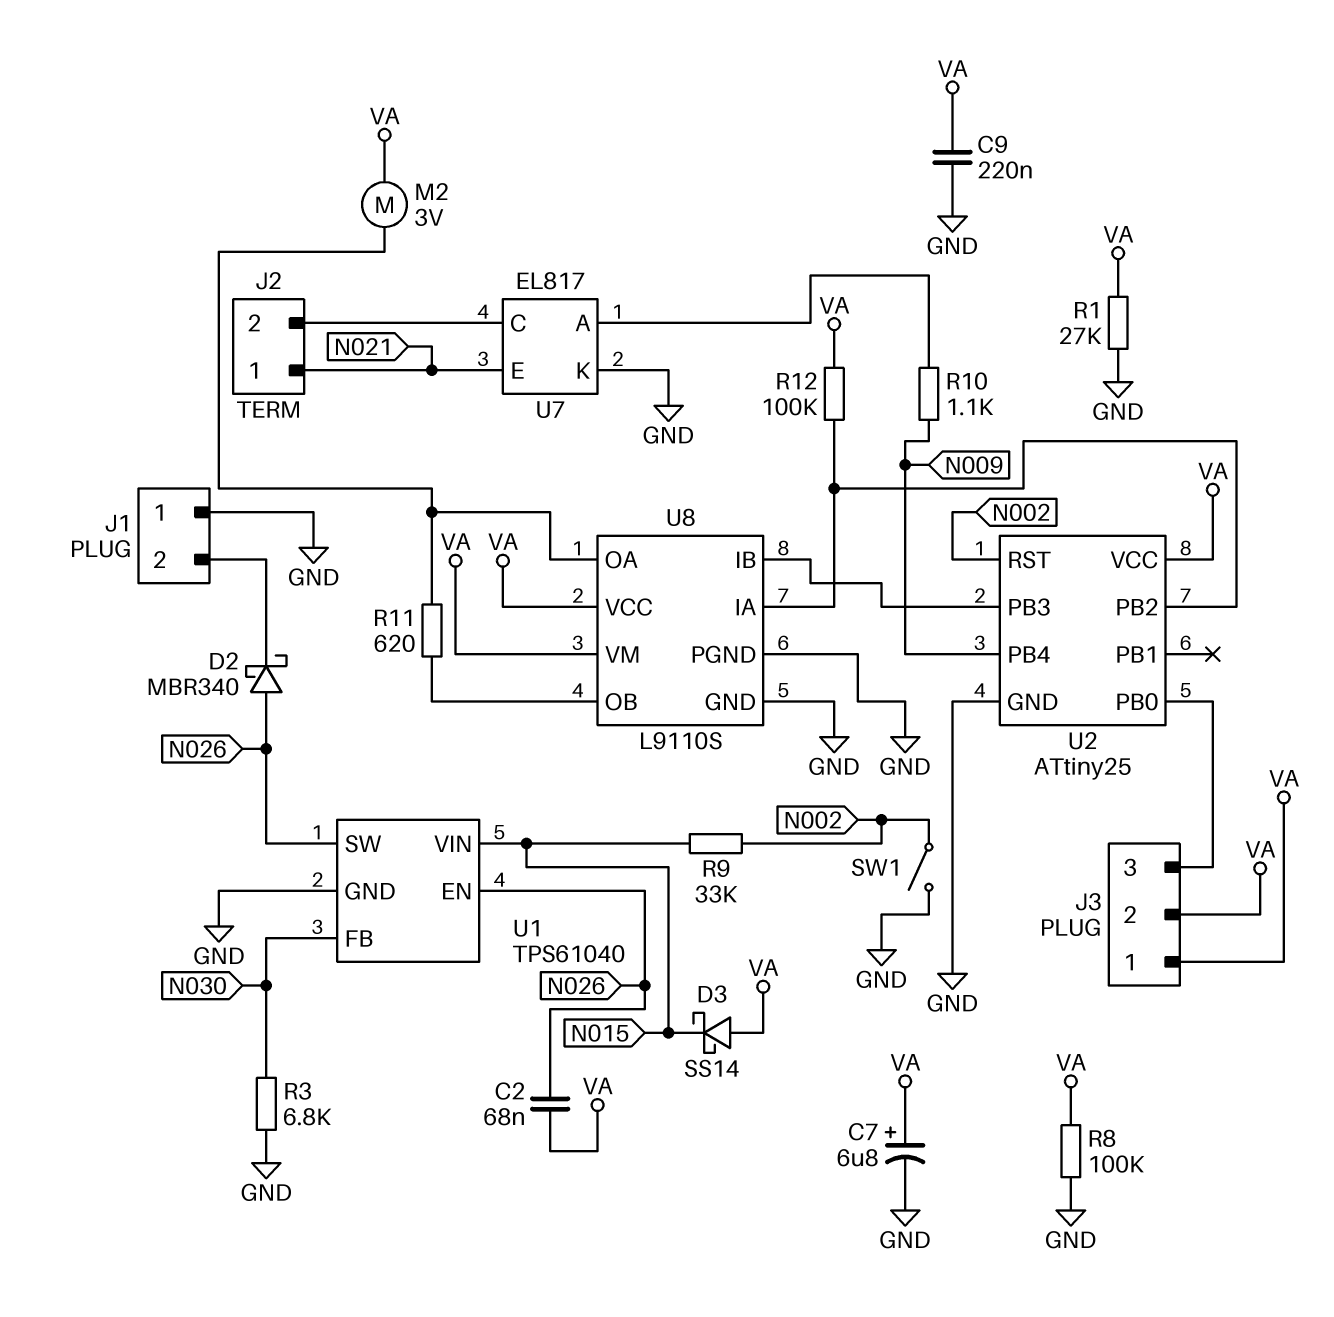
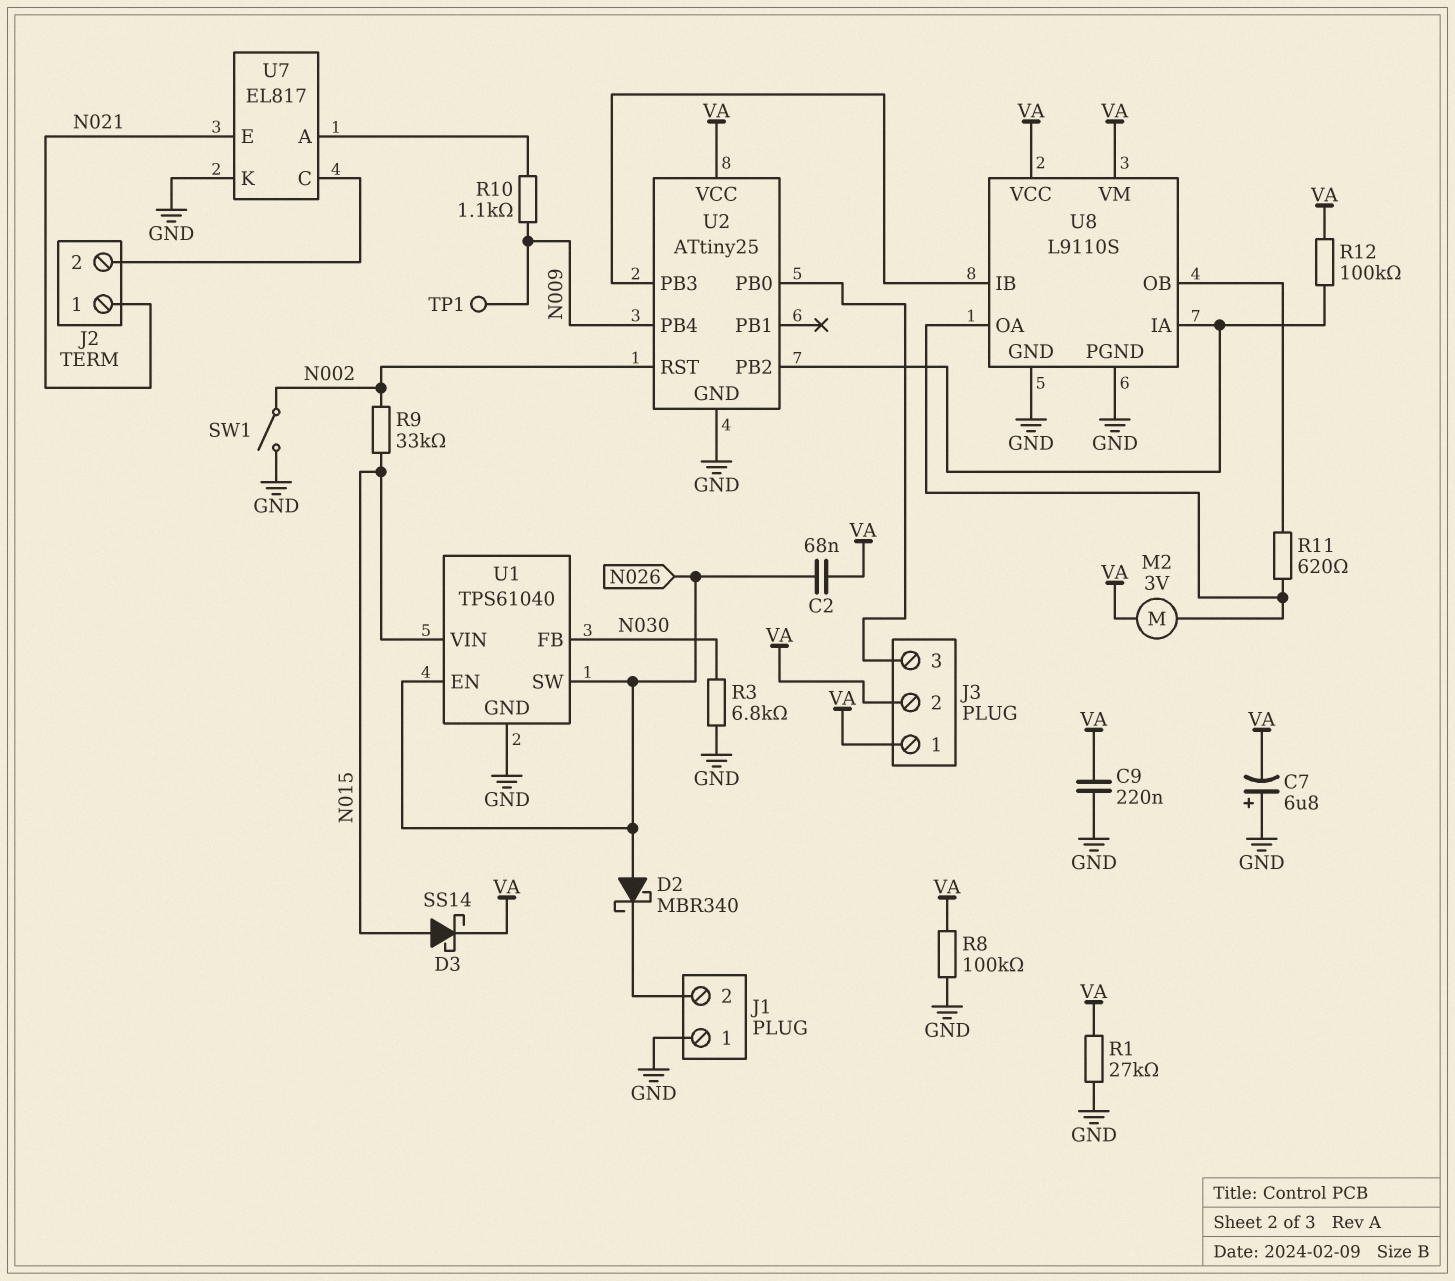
C7: 6.8uF (plus VA, minus GND) -> 6.8uF (plus GND, minus VA)
D3: schottky SS14 (A VA, K N015) -> schottky SS14 (A N015, K VA)
TP1: none -> test point (N009)

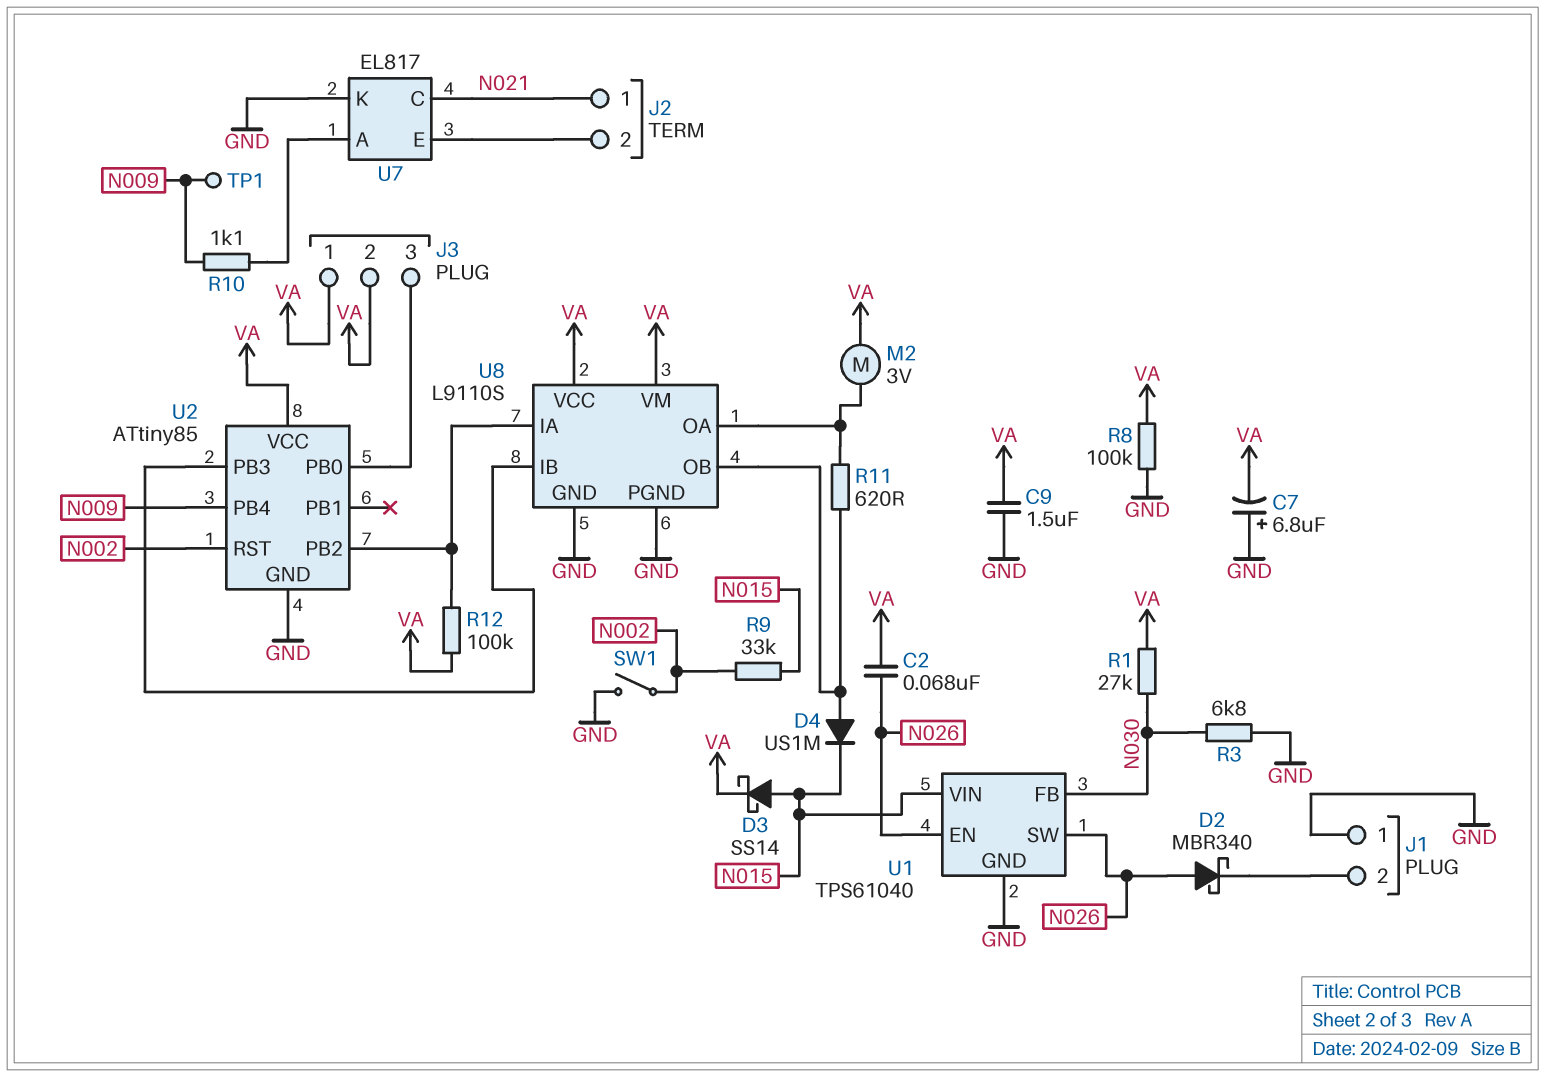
C9: 220nF (GND, VA) -> 1.5uF (GND, VA)
D4: none -> diode US1M (A U8/OB, K N015)
R1: 27k (GND, VA) -> 27k (N030, VA)
U2: ATtiny25 -> ATtiny85
U7 pin C: J2/2 -> N021
U7 pin E: N021 -> J2/2

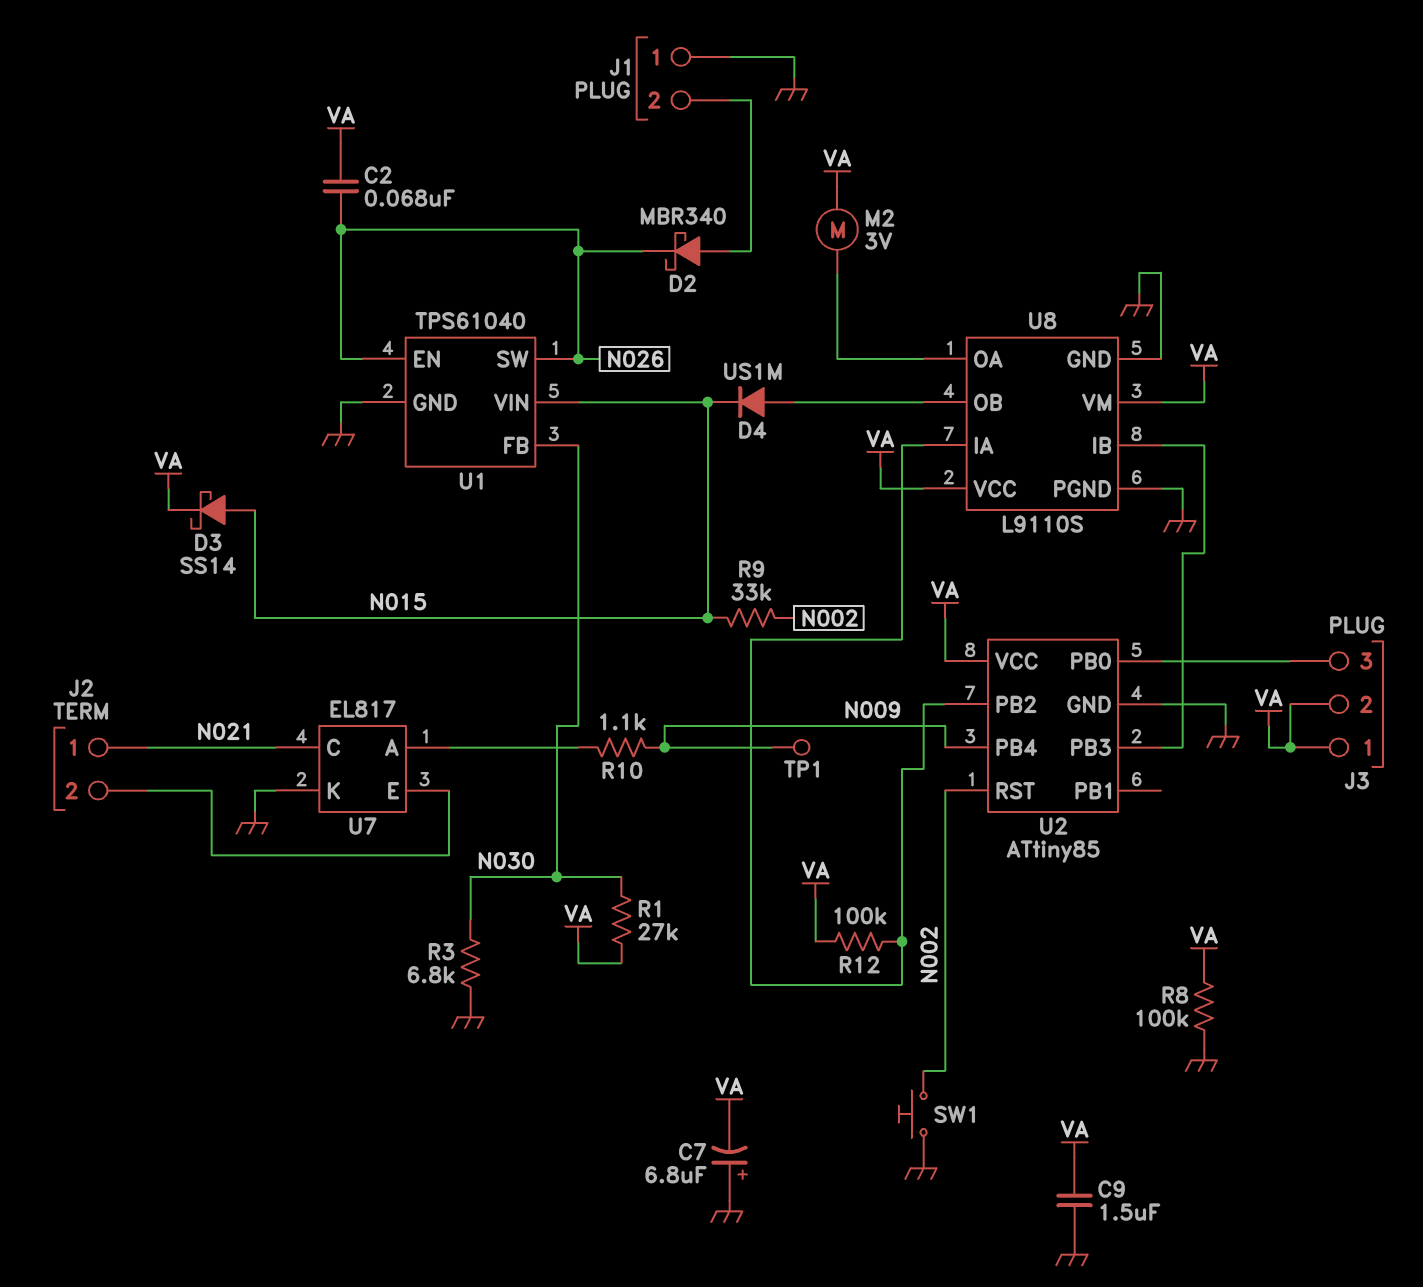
D2: schottky MBR340 (A N026, K J1/2) -> schottky MBR340 (A J1/2, K N026)
R11: 620 (U8/OA, U8/OB) -> none
SW1: switch (GND, N002) -> button (GND, N002)

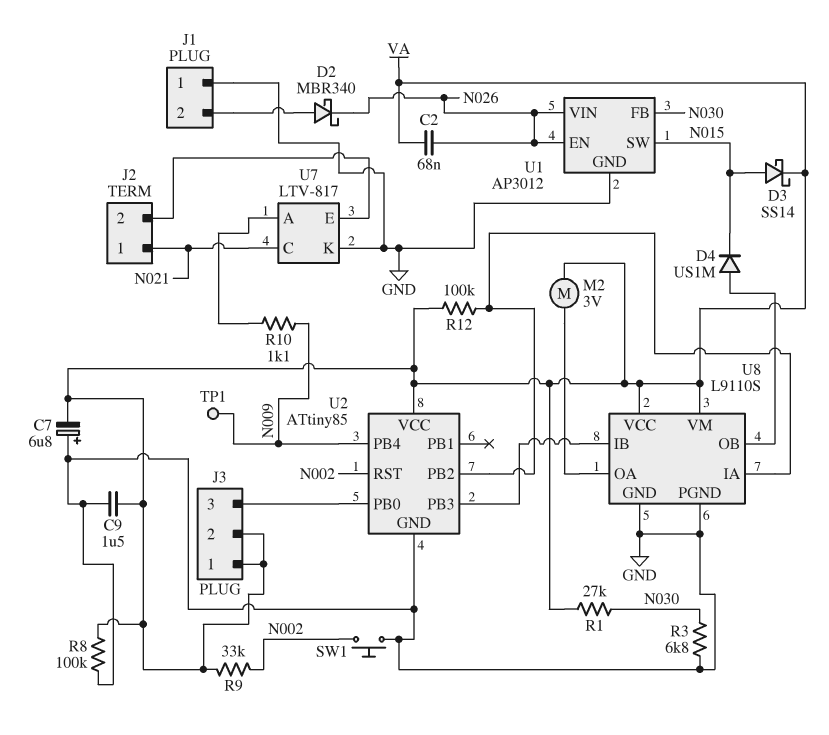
R9: 33k (N002, N015) -> 33k (N002, VA)
U1: TPS61040 -> AP3012
U1 pin SW: N026 -> N015
U1 pin VIN: N015 -> N026
U7: EL817 -> LTV-817

